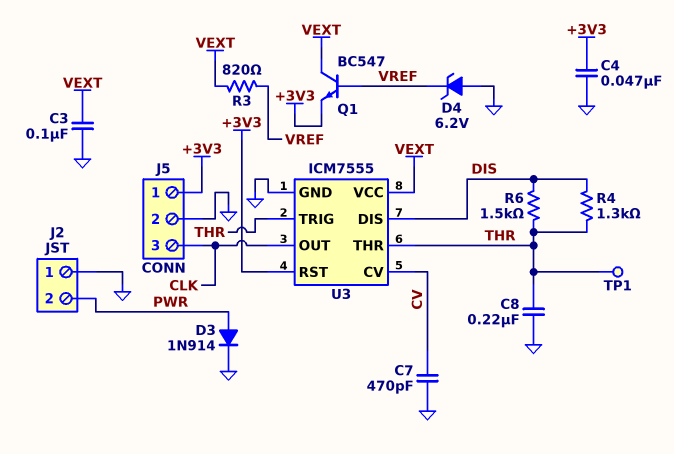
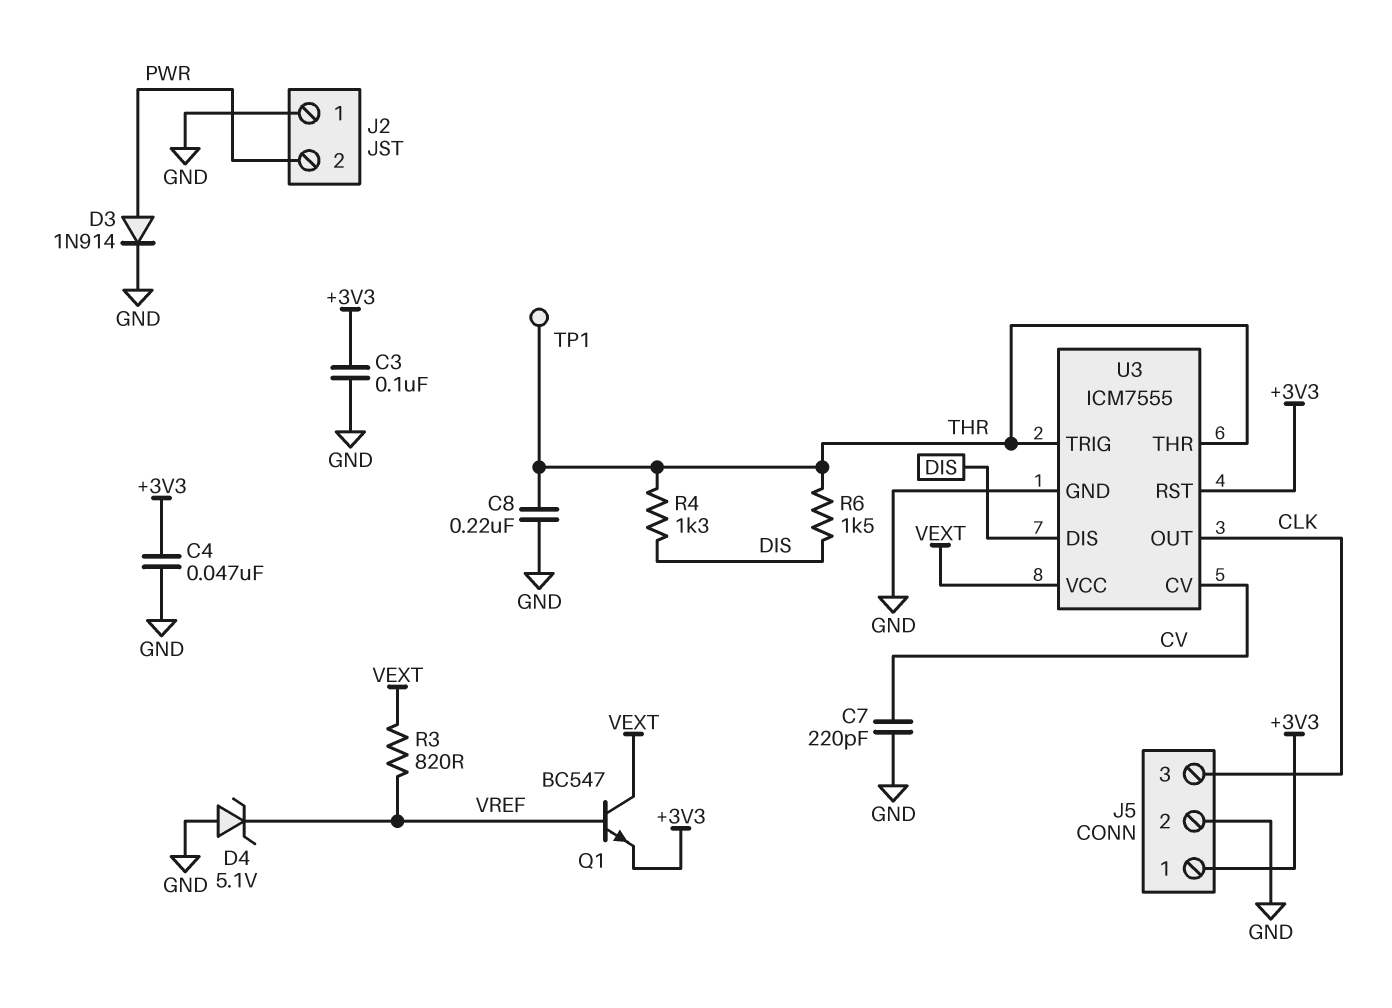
C3: 100nF (GND, VEXT) -> 100nF (+3V3, GND)
C7: 470pF (CV, GND) -> 220pF (CV, GND)
D4: zener 6.2V (A GND, K VREF) -> zener 5.1V (A GND, K VREF)

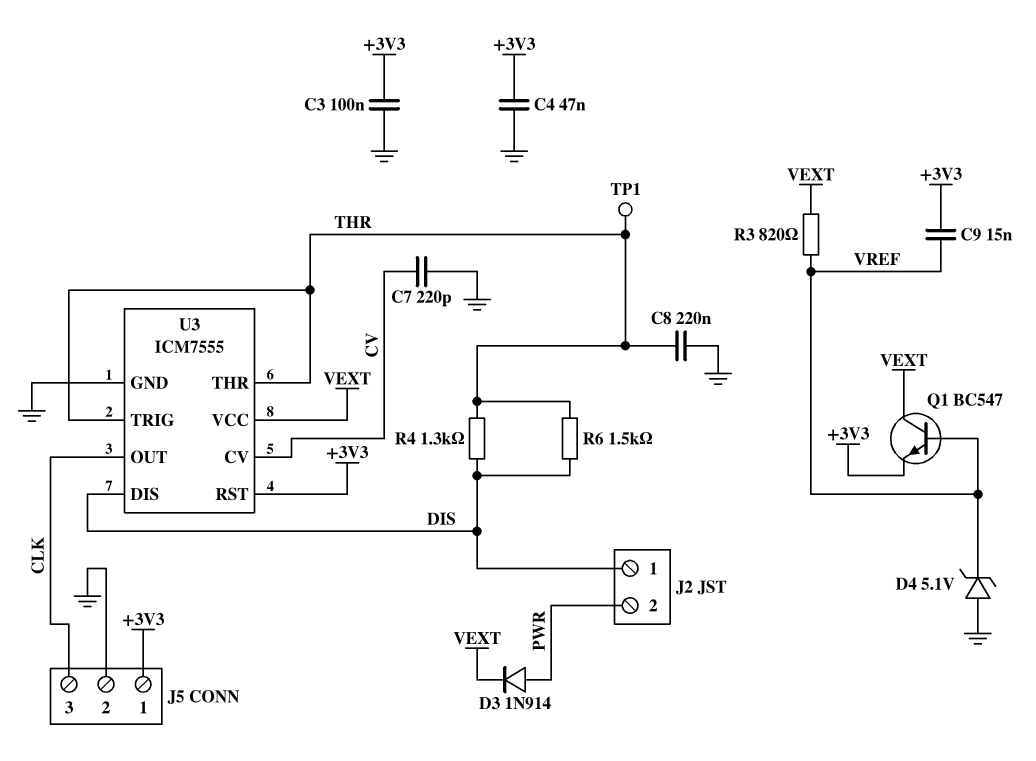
C9: none -> 15nF (+3V3, VREF)
D3: diode 1N914 (A PWR, K GND) -> diode 1N914 (A PWR, K VEXT)
J2 pin 1: GND -> DIS

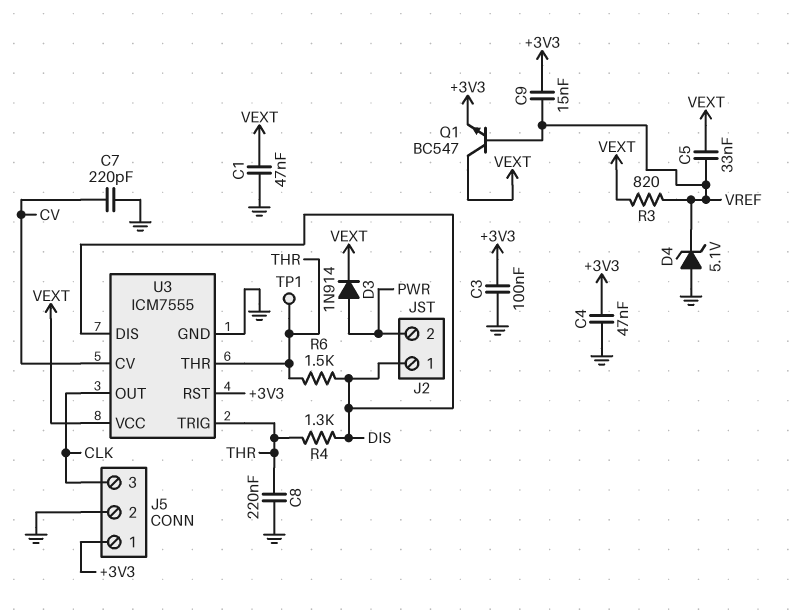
C1: none -> 47nF (GND, VEXT)
C5: none -> 33nF (VEXT, VREF)

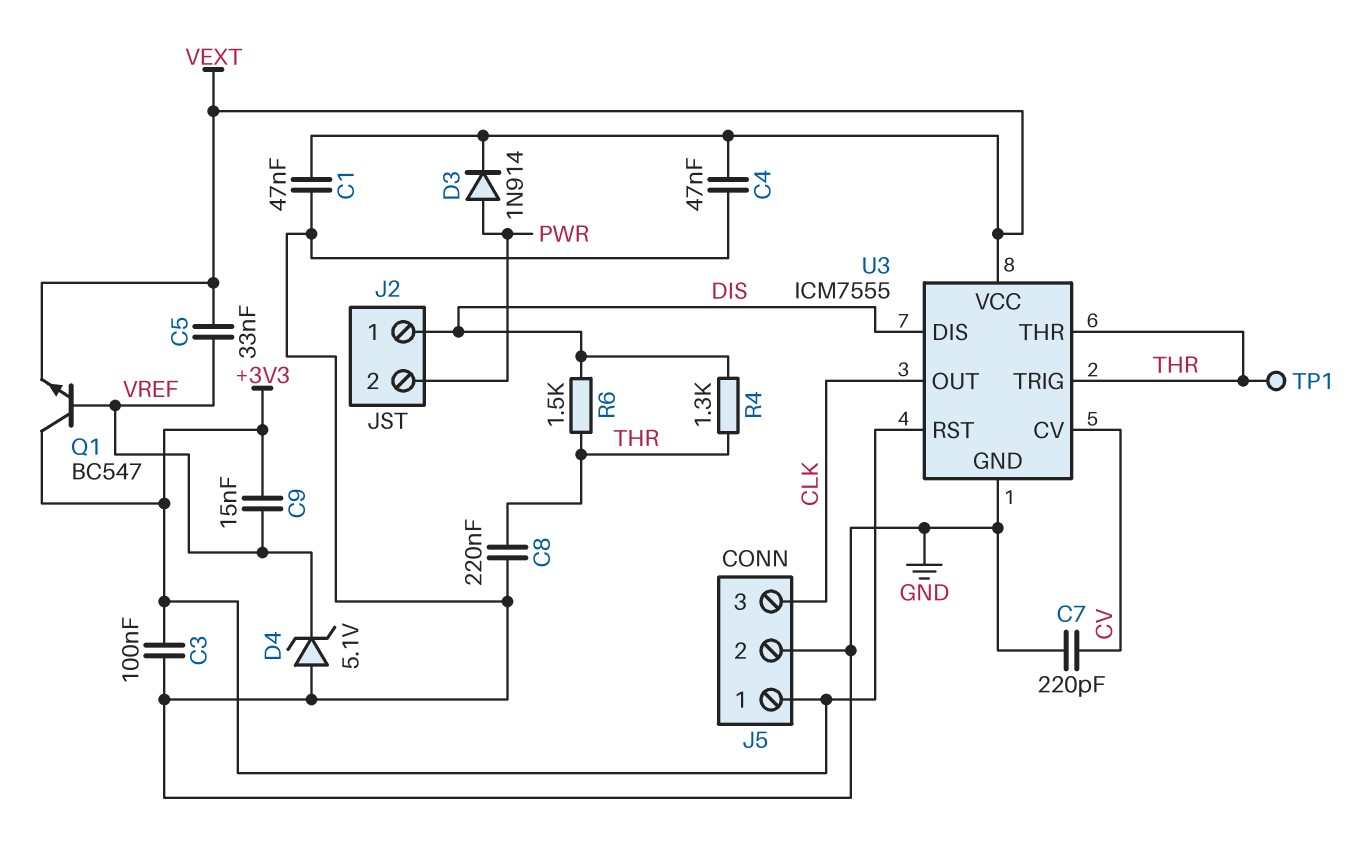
C4: 47nF (+3V3, GND) -> 47nF (GND, VEXT)
Q1: NPN BC547 (B VREF, C VEXT, E +3V3) -> NPN BC547 (B VREF, C +3V3, E VEXT)
R3: 820 (VEXT, VREF) -> none

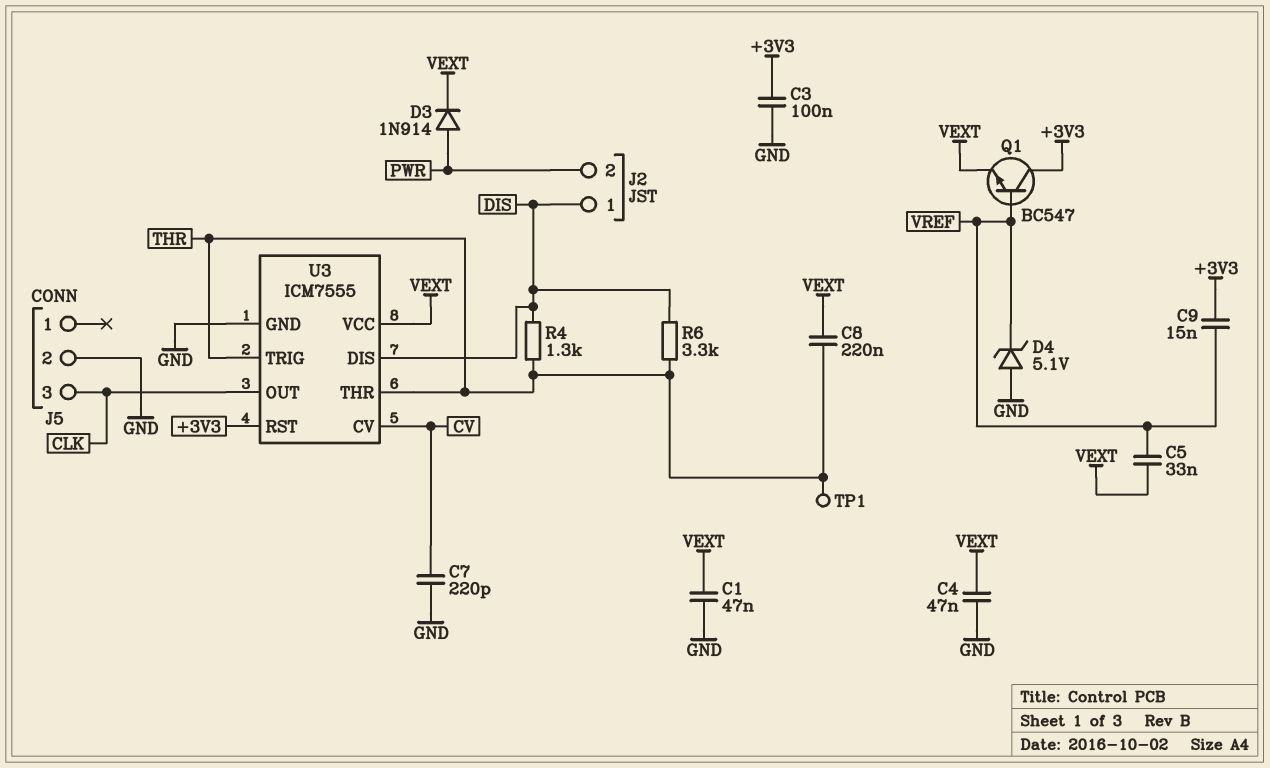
C8: 220nF (GND, THR) -> 220nF (THR, VEXT)
J5 pin 1: +3V3 -> none
R6: 1.5k (DIS, THR) -> 3.3k (DIS, THR)

